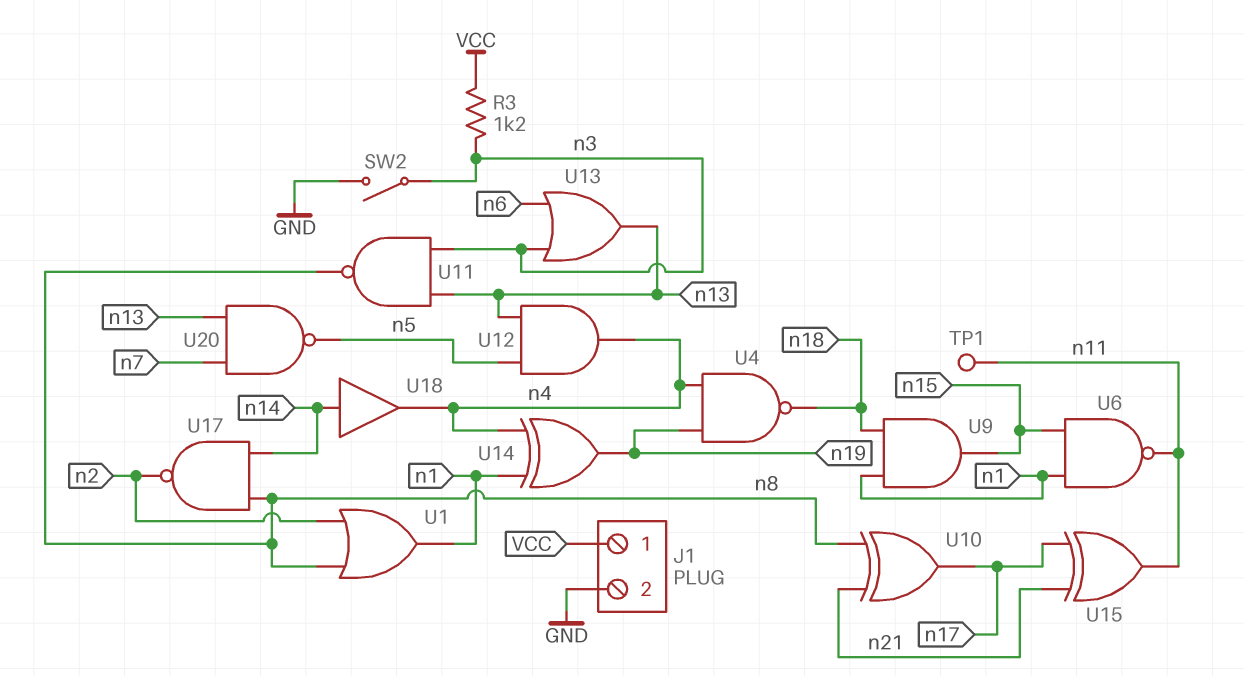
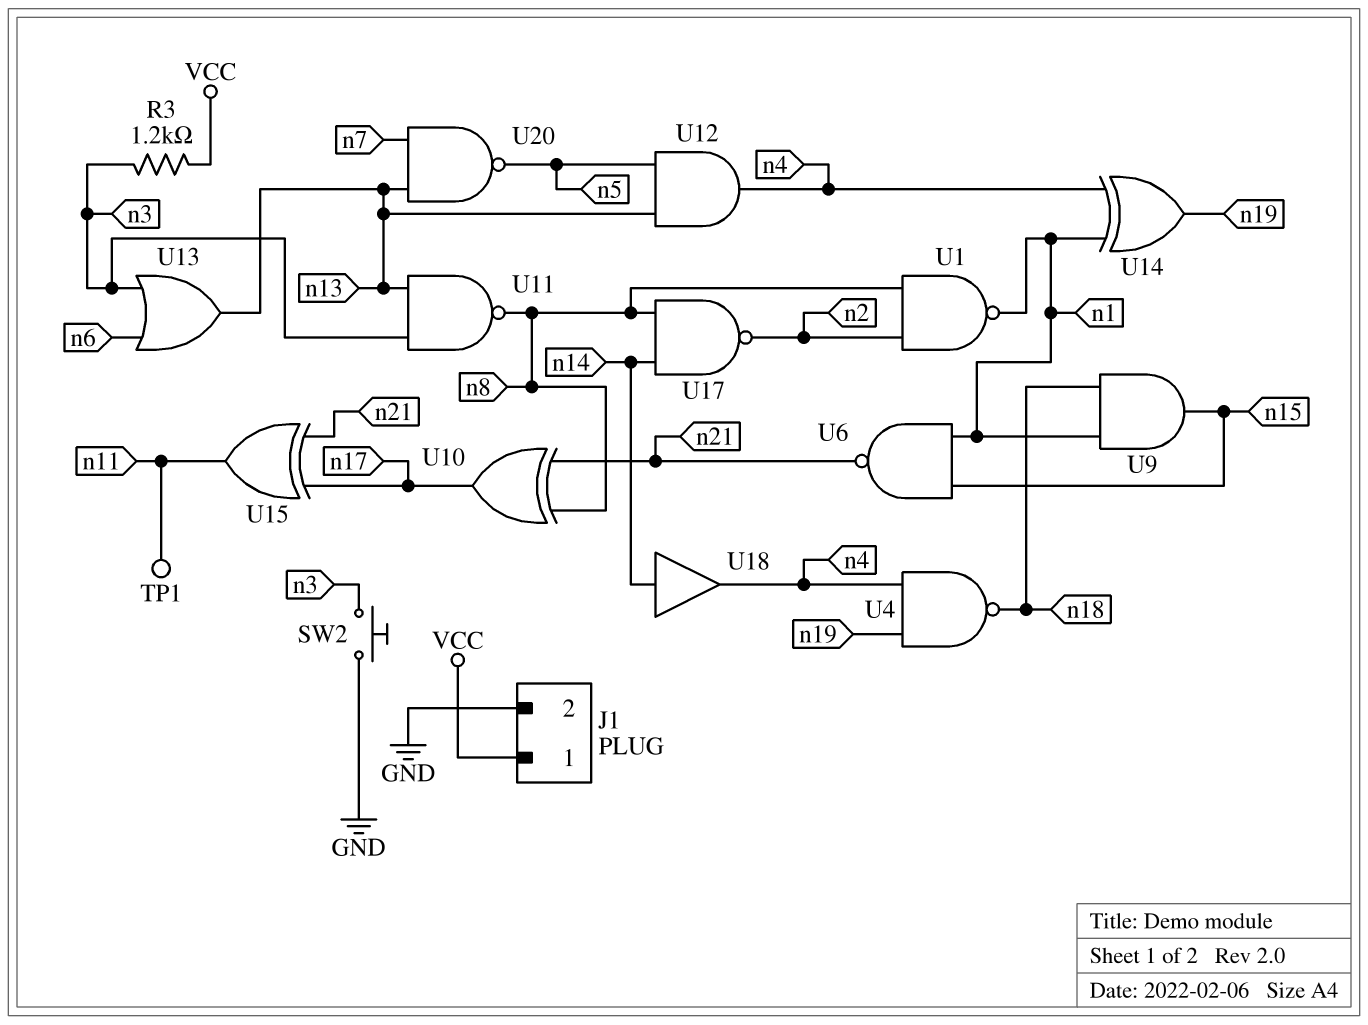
SW2: switch (GND, n3) -> button (GND, n3)
U1: OR (in n2, in n8, out n1) -> NAND (in n2, in n8, out n1)
U6: NAND (in n1, in n15, out n11) -> NAND (in n1, in n15, out n21)

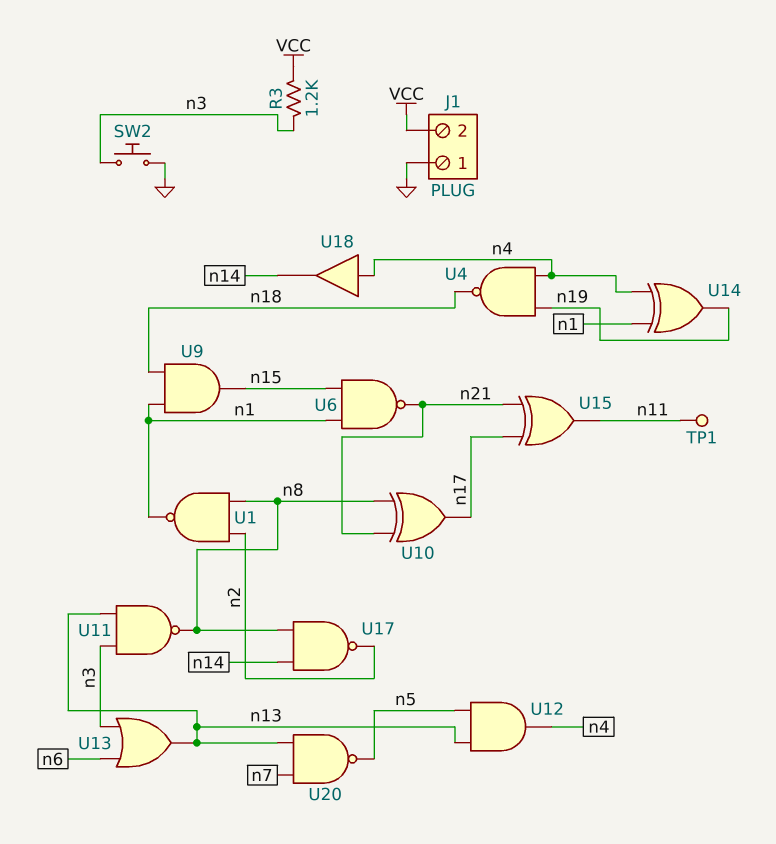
J1 pin 1: VCC -> GND
J1 pin 2: GND -> VCC
U18: buffer (in n14, out n4) -> buffer (in n4, out n14)

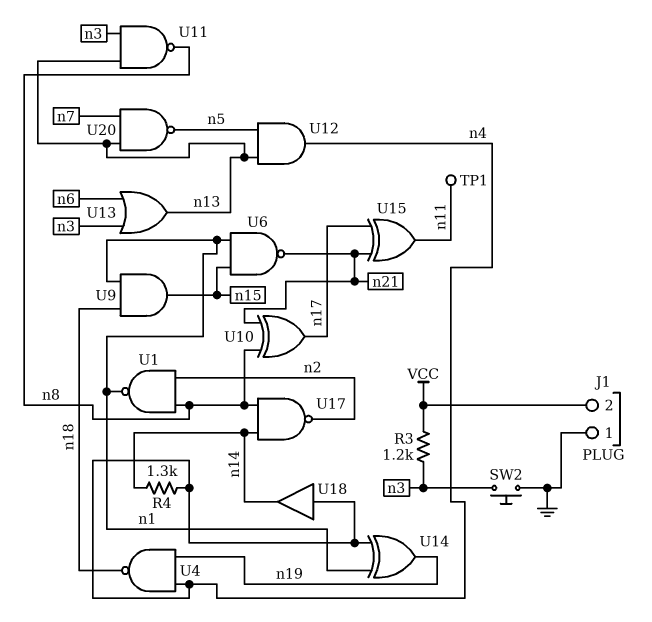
R4: none -> 1.3k (n4, n14)

